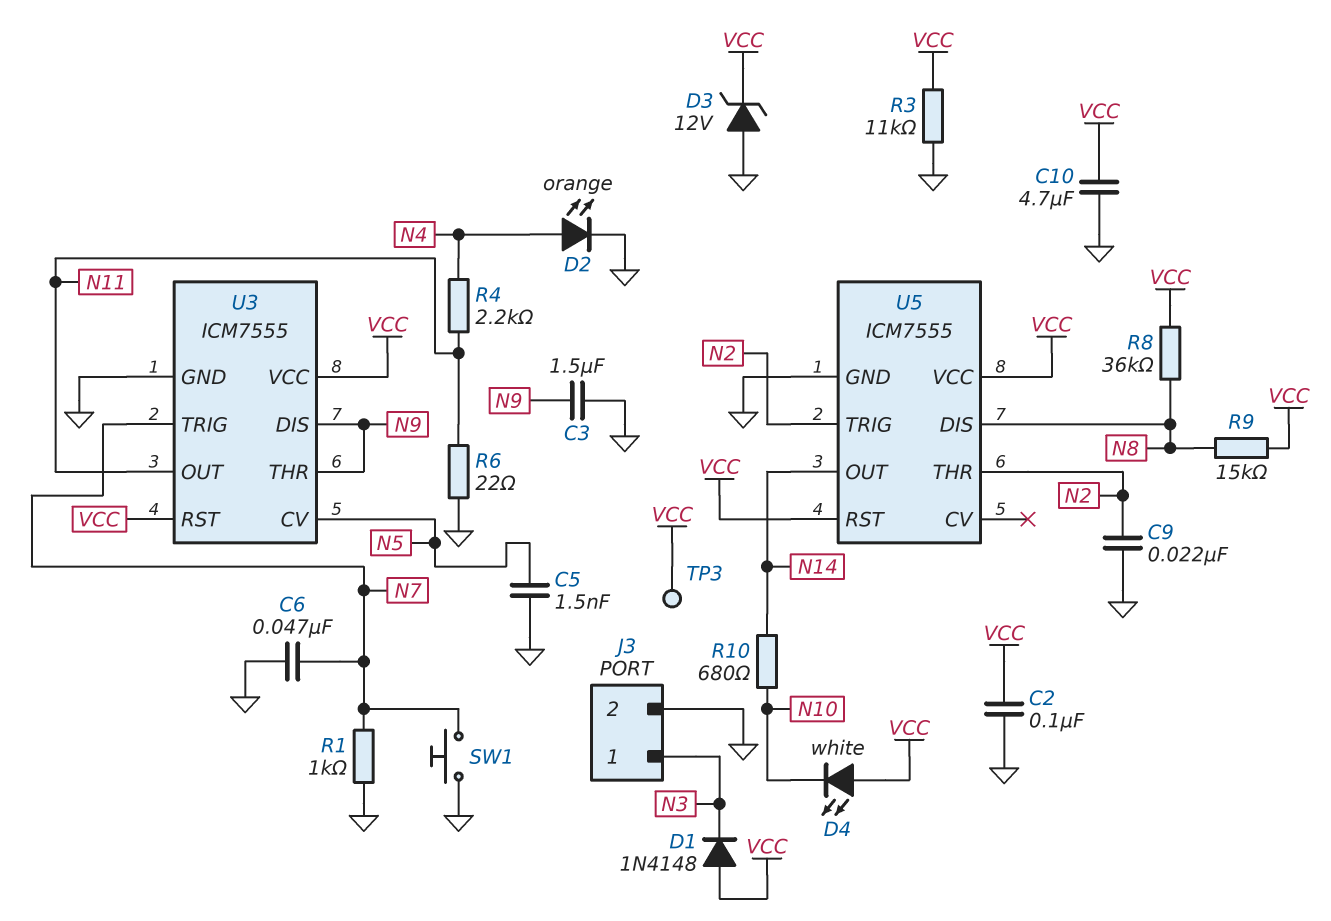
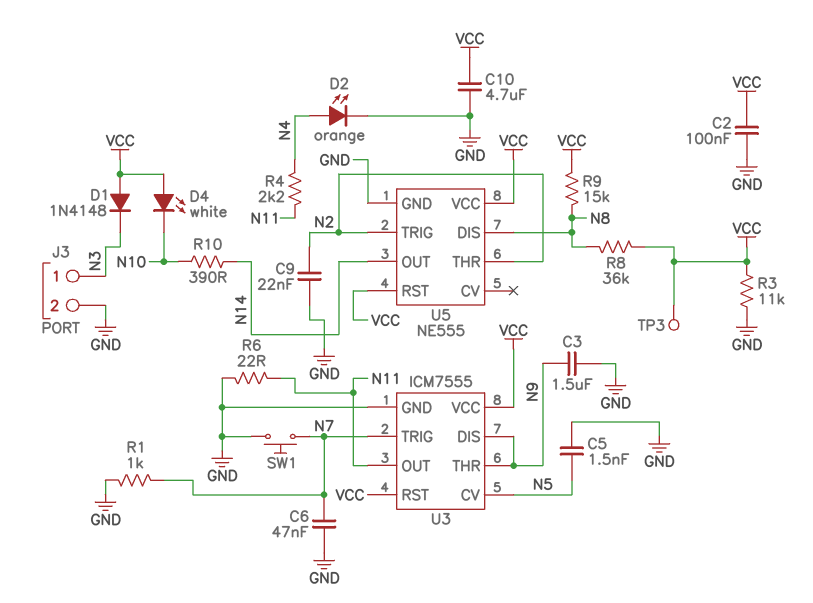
D3: zener 12V (A GND, K VCC) -> none
R10: 680 (N10, N14) -> 390 (N10, N14)
U5: ICM7555 -> NE555

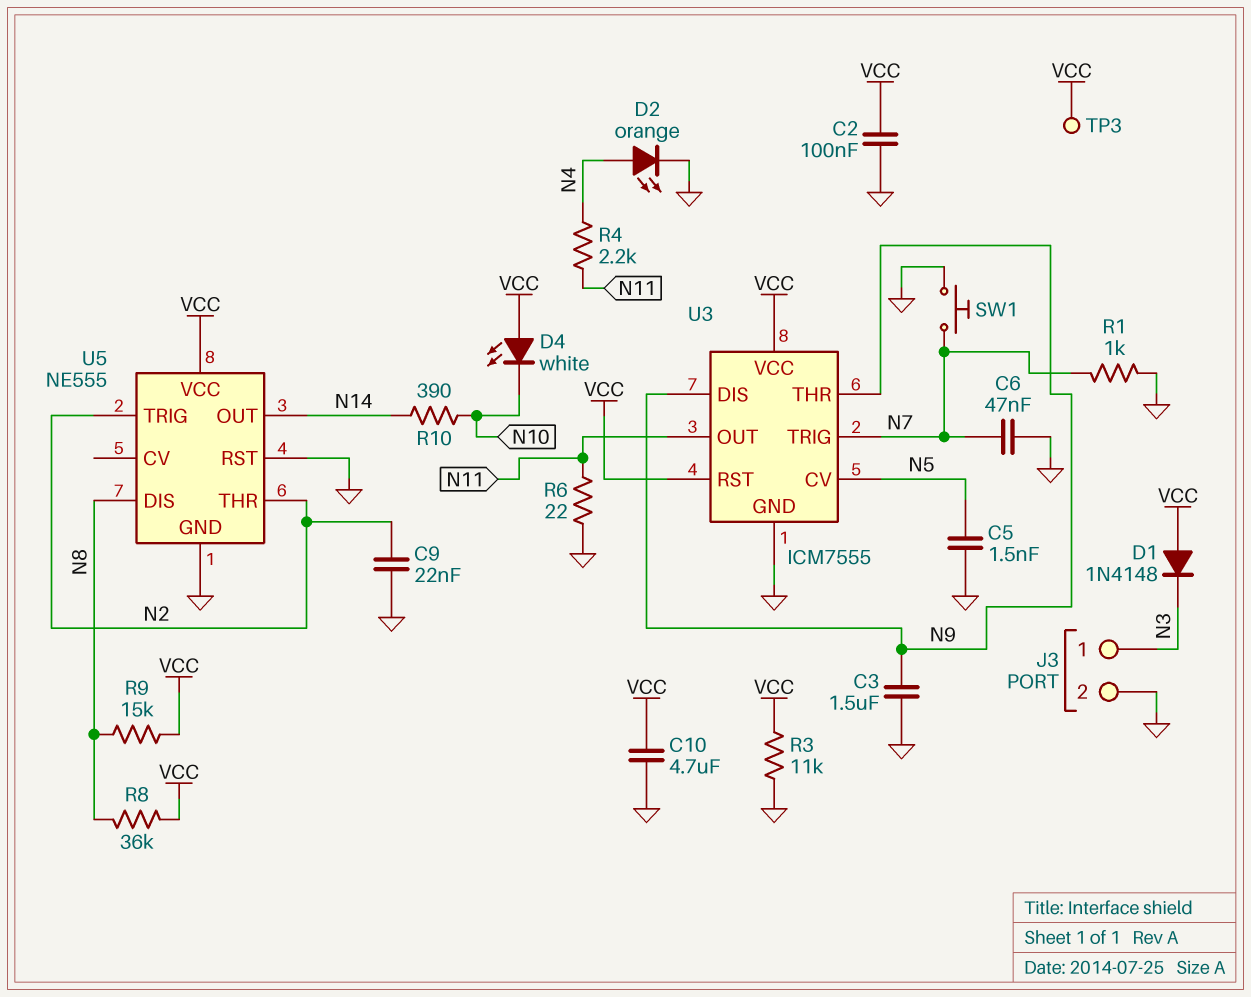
U5 pin RST: VCC -> GND

